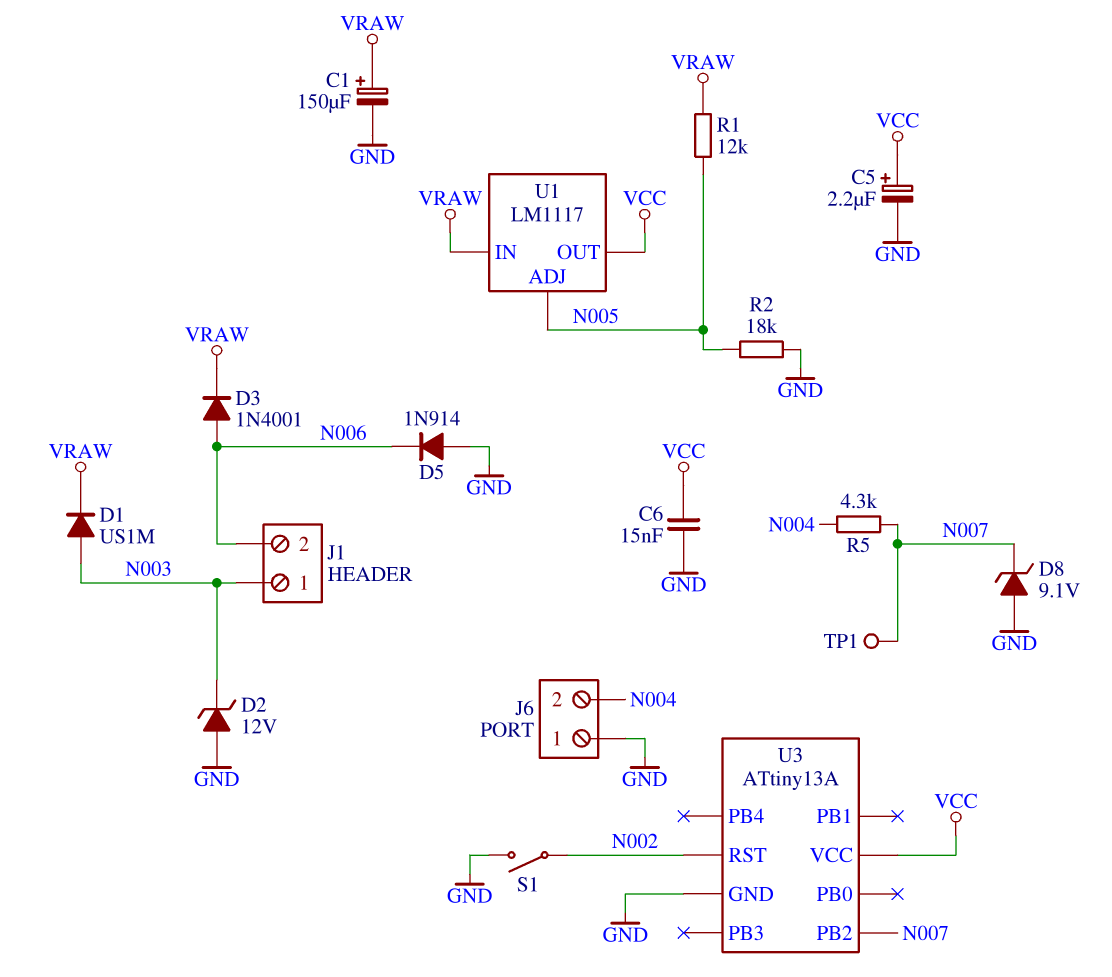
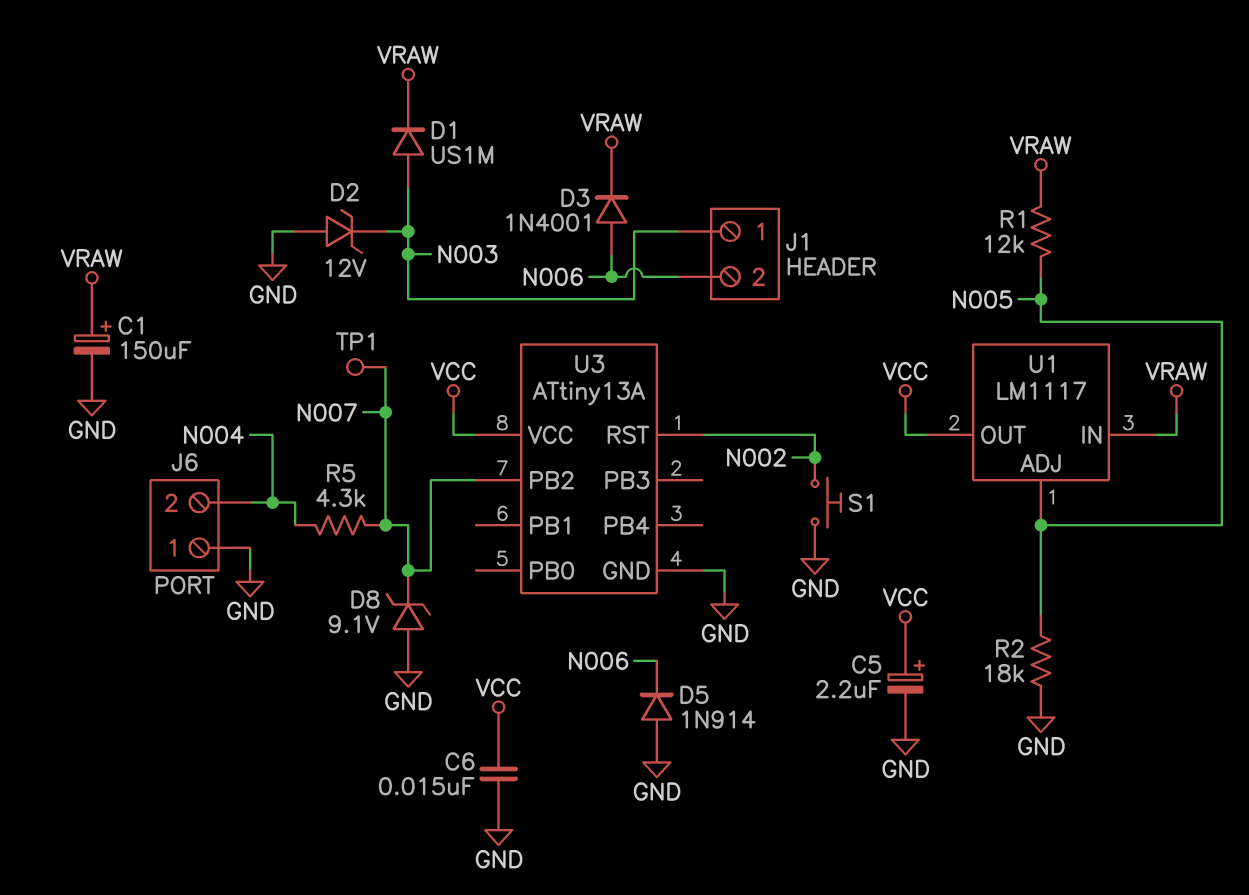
S1: switch (GND, N002) -> button (GND, N002)

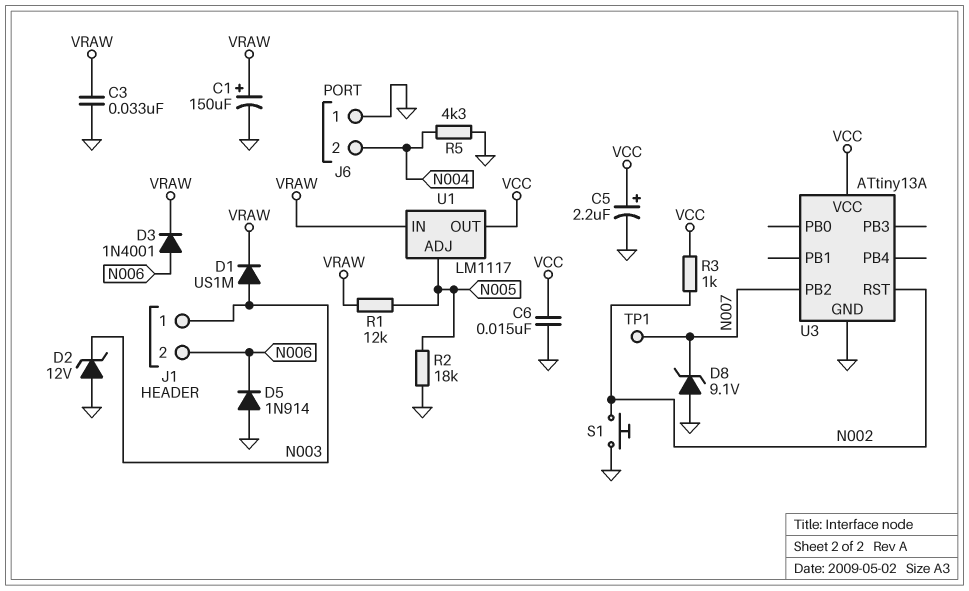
C3: none -> 33nF (GND, VRAW)
R3: none -> 1k (N002, VCC)
R5: 4.3k (N004, N007) -> 4.3k (GND, N004)

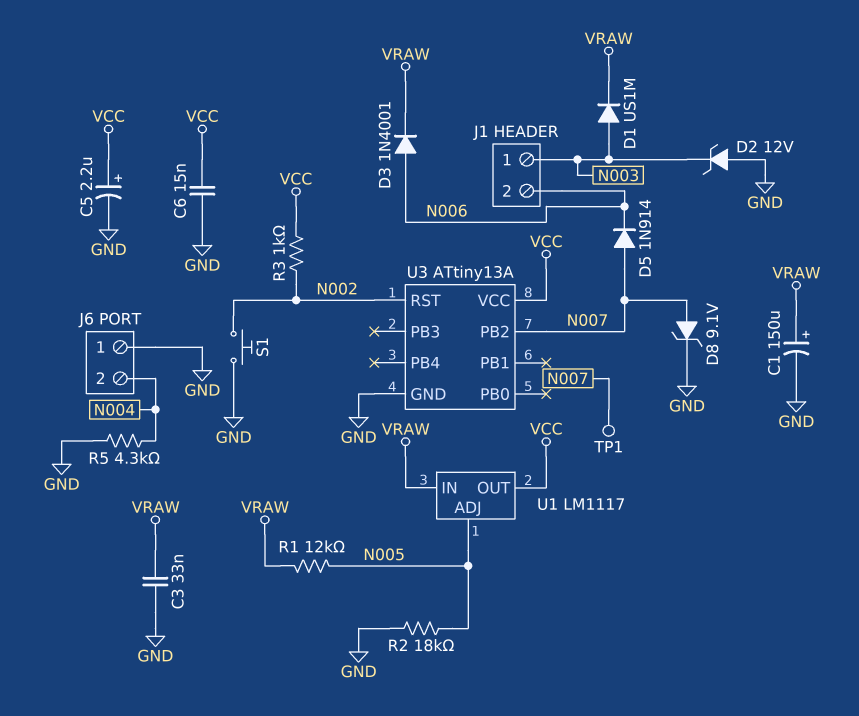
D5: diode 1N914 (A GND, K N006) -> diode 1N914 (A N007, K N006)
D8: zener 9.1V (A GND, K N007) -> zener 9.1V (A N007, K GND)

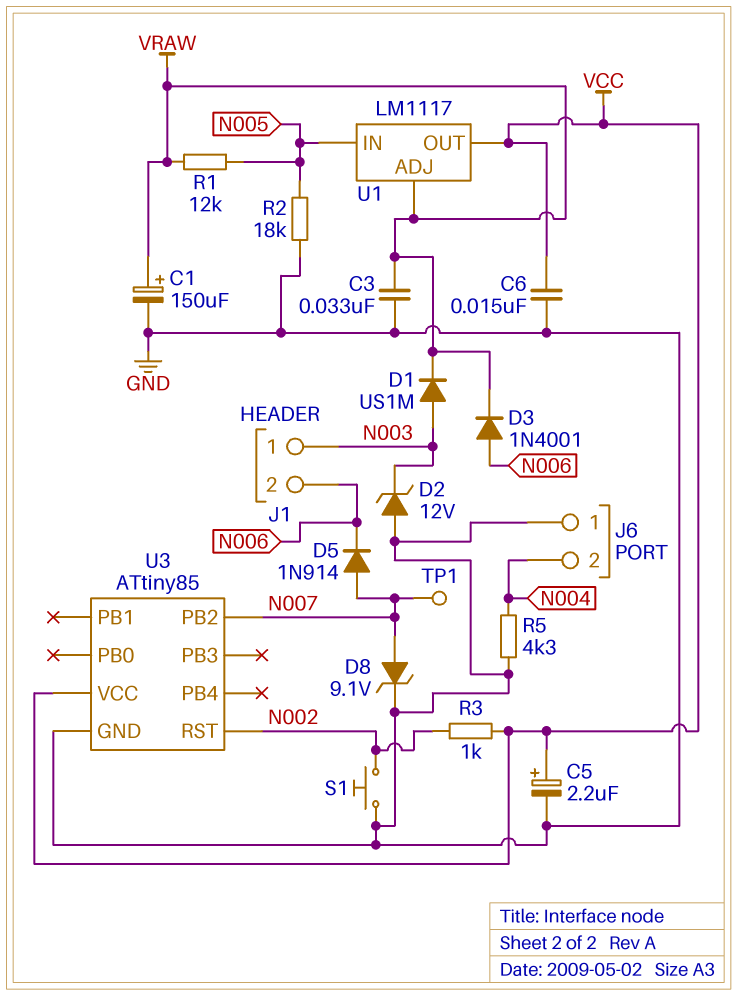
U1 pin ADJ: N005 -> VRAW
U1 pin IN: VRAW -> N005
U3: ATtiny13A -> ATtiny85

